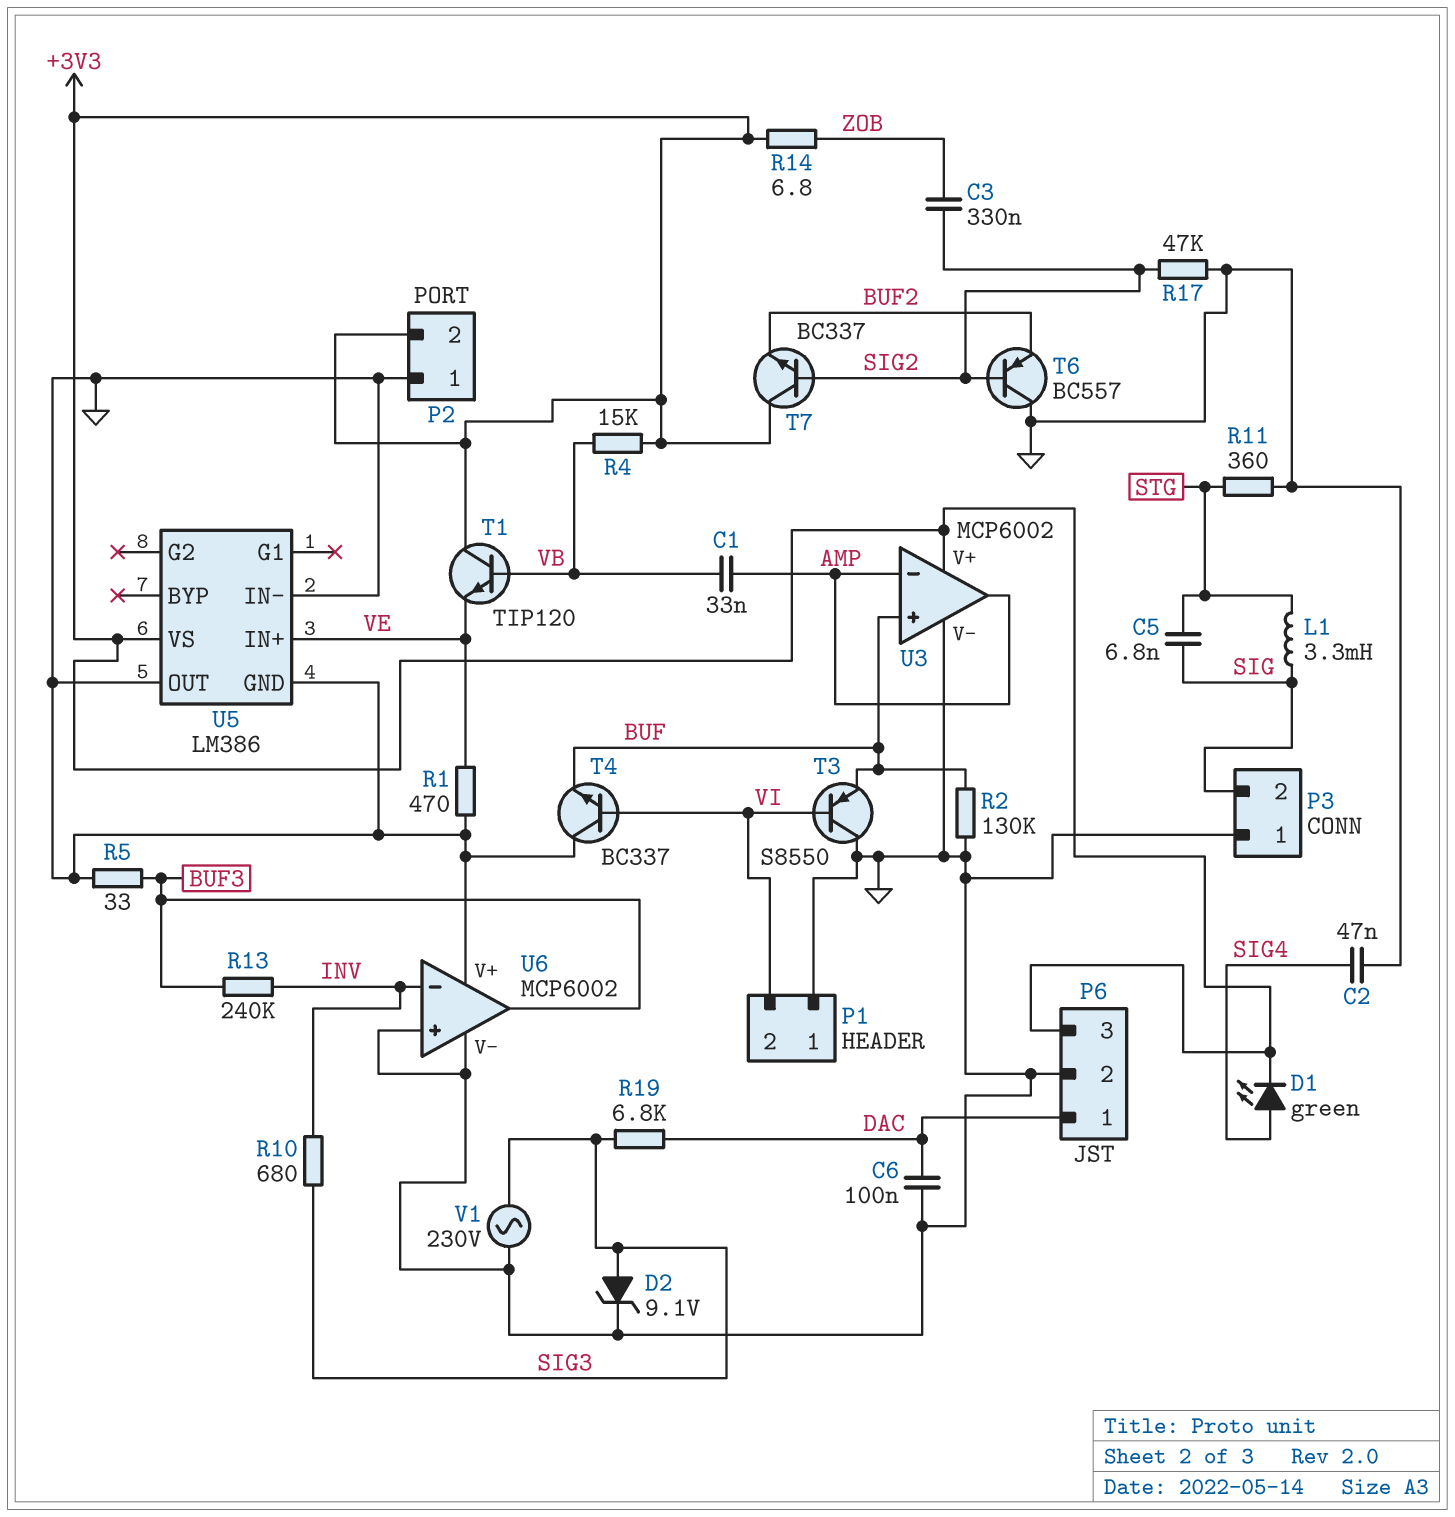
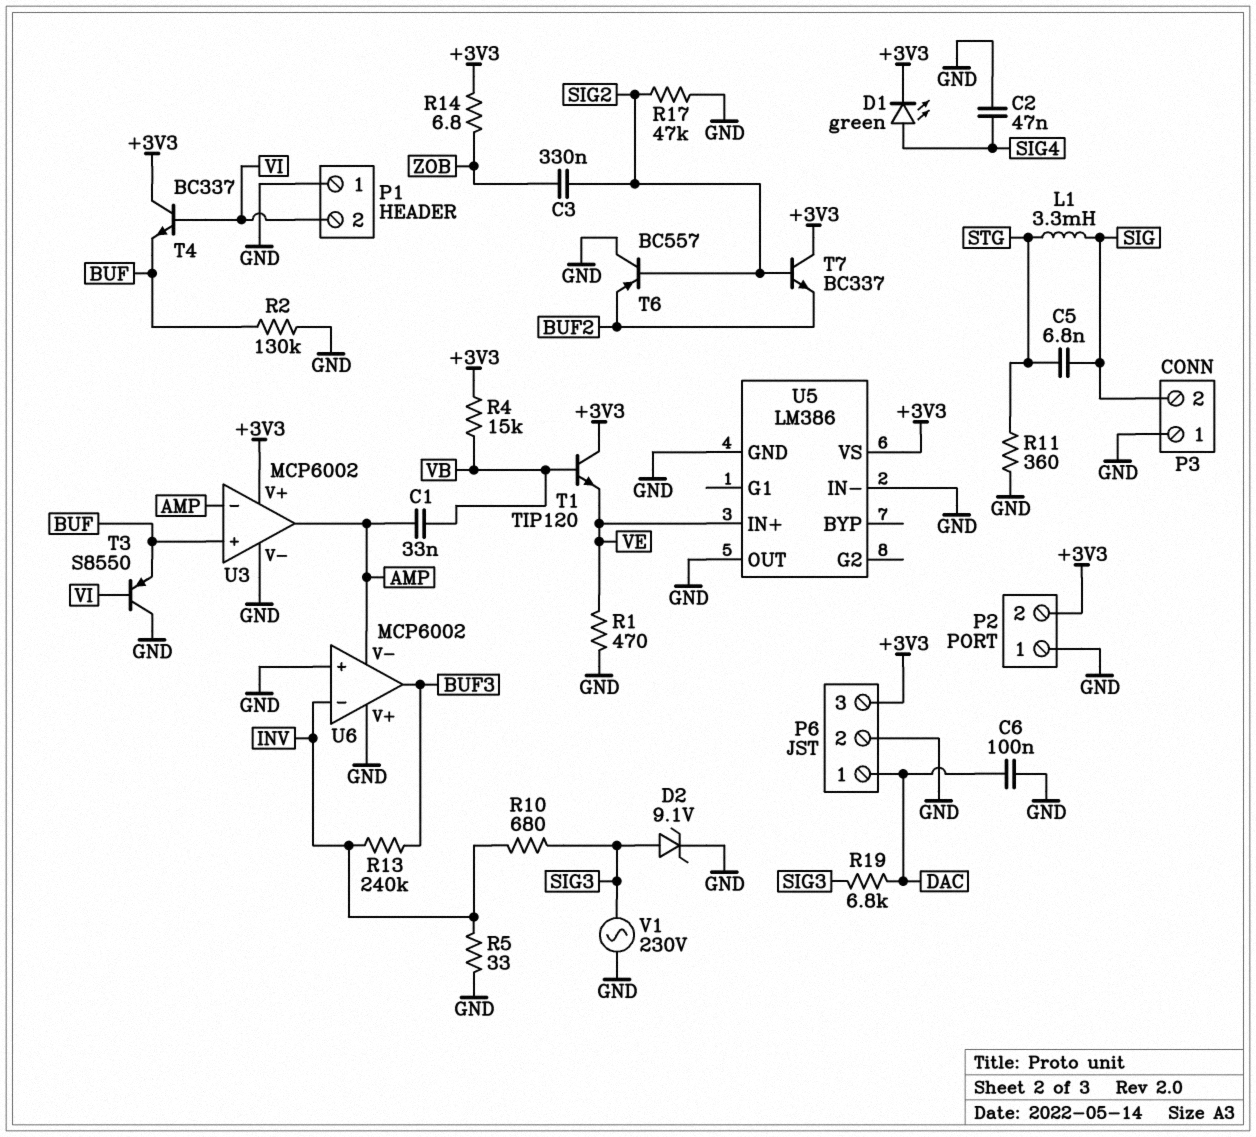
R5: 33 (BUF3, GND) -> 33 (GND, INV)
T4: NPN BC337 (B VI, C GND, E BUF) -> NPN BC337 (B VI, C +3V3, E BUF)
U6 pin V-: GND -> AMP

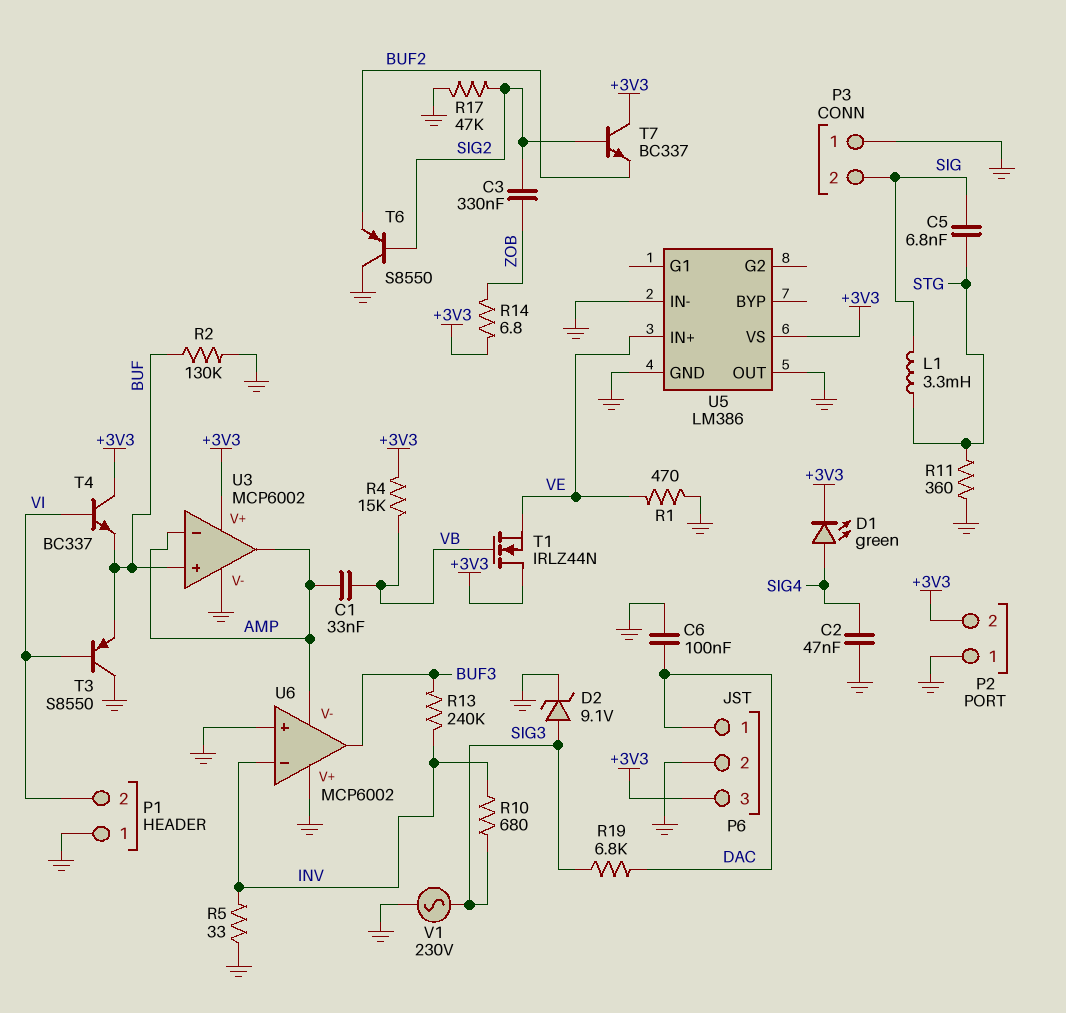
T1: NPN TIP120 (B VB, C +3V3, E VE) -> NMOS IRLZ44N (G VB, D +3V3, S VE)
T6: PNP BC557 (B SIG2, C GND, E BUF2) -> PNP S8550 (B SIG2, C GND, E BUF2)

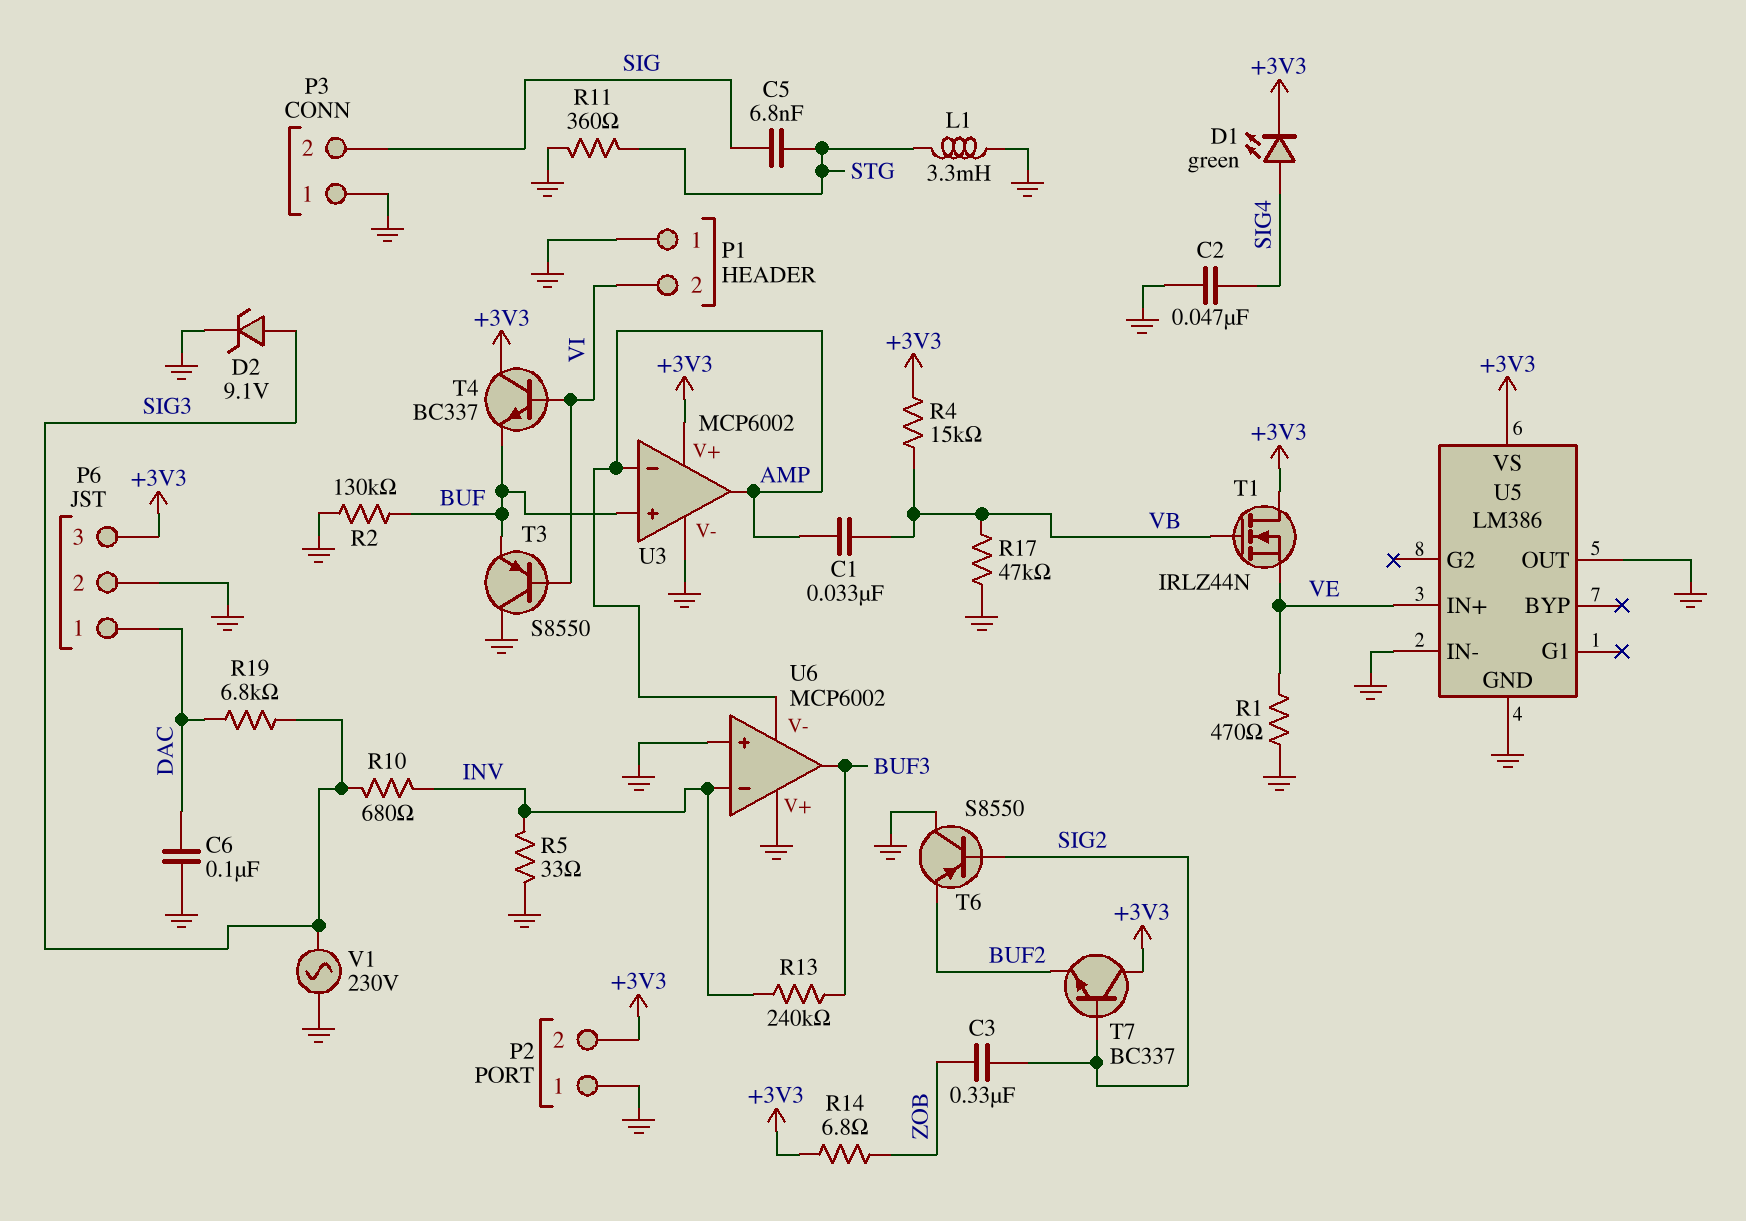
L1: 3.3mH (SIG, STG) -> 3.3mH (GND, STG)
R17: 47k (GND, SIG2) -> 47k (GND, VB)

